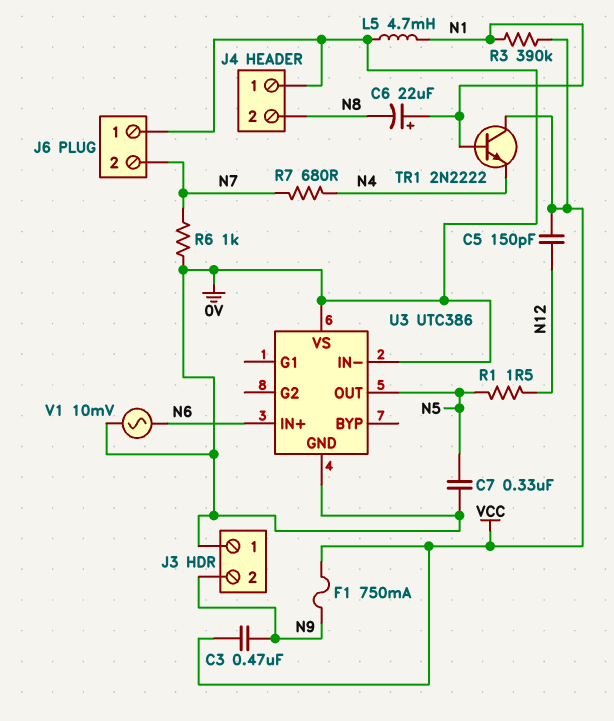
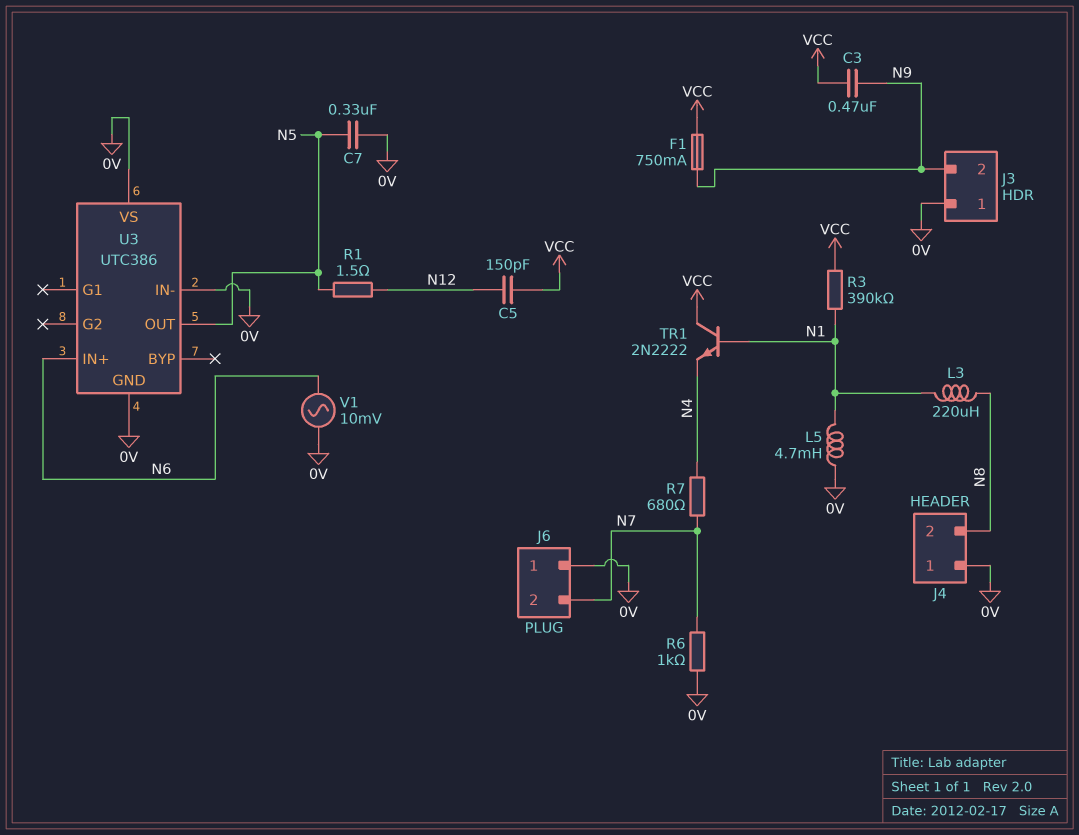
C6: 22uF (plus N1, minus N8) -> none
L3: none -> 220uH (N1, N8)

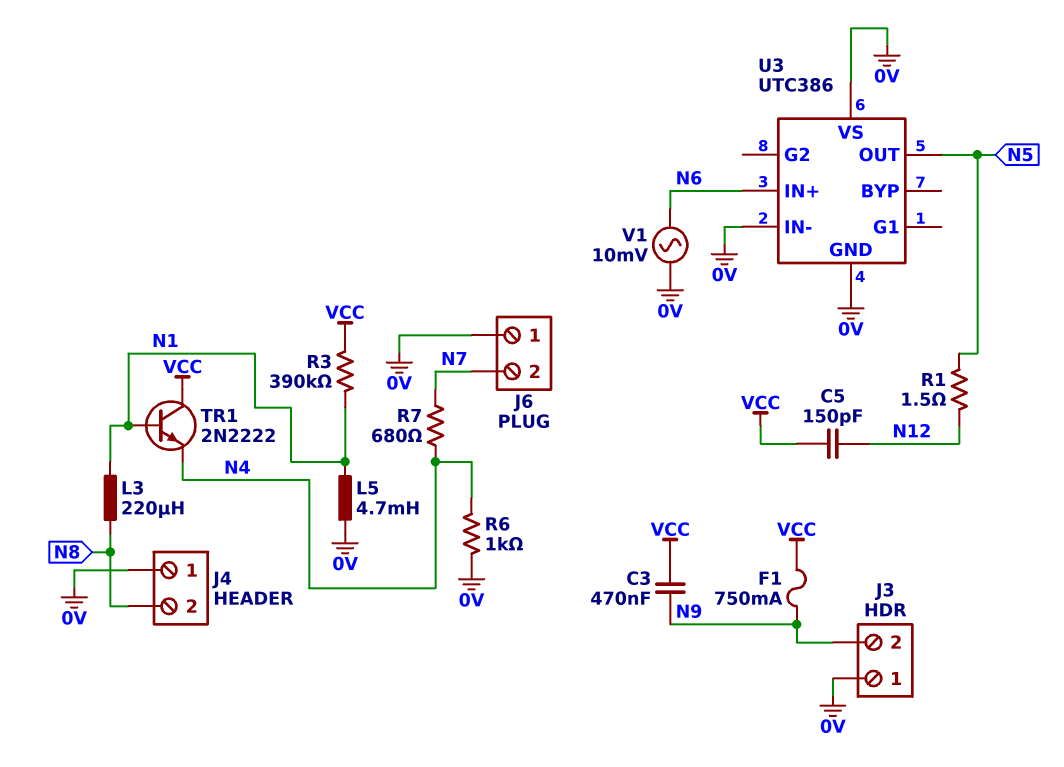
C7: 330nF (0V, N5) -> none
R6: 1k (0V, N7) -> 1k (0V, N4)

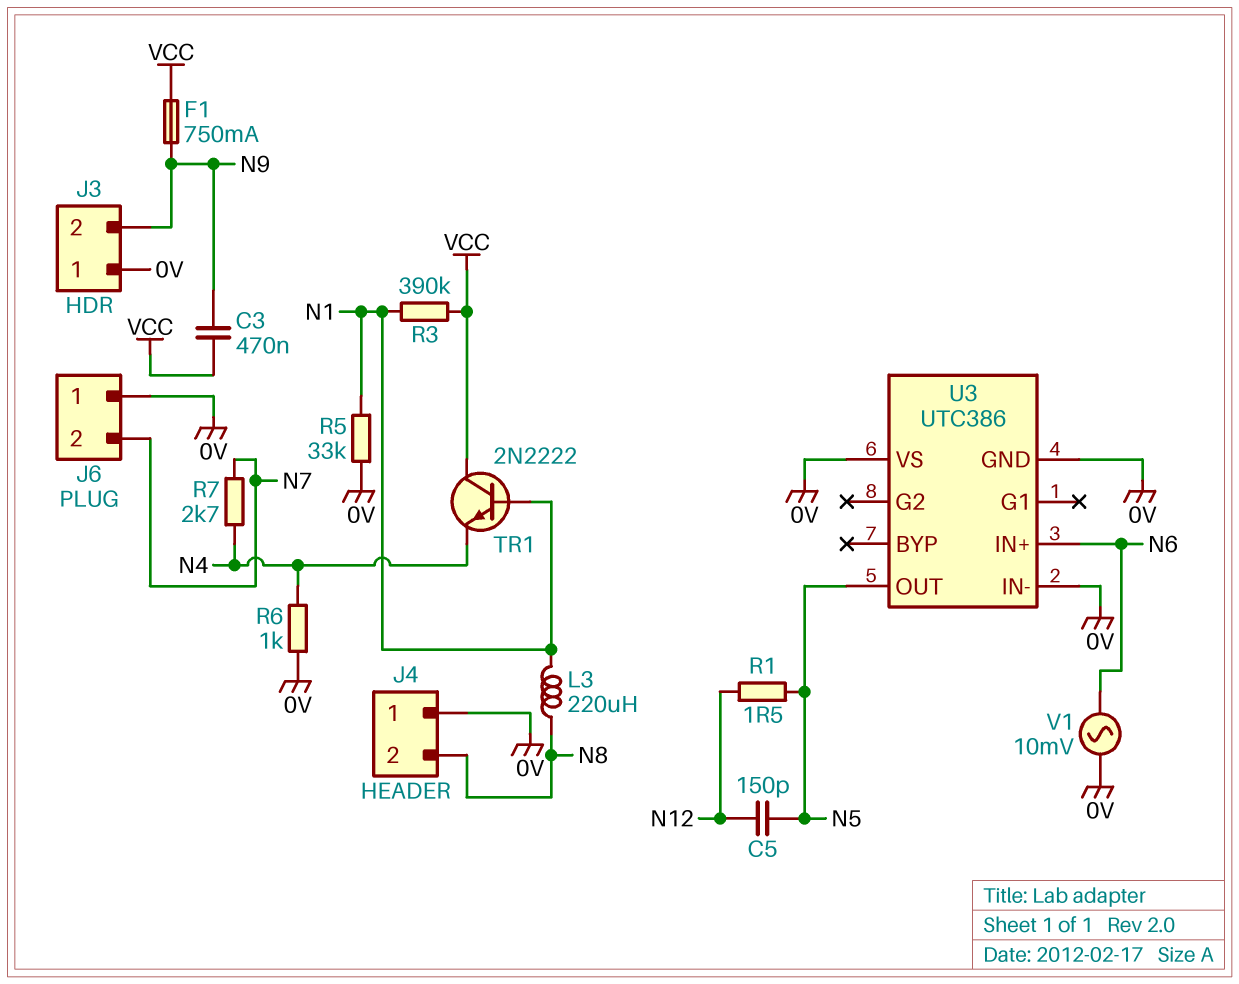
C5: 150pF (N12, VCC) -> 150pF (N5, N12)
L5: 4.7mH (0V, N1) -> none
R5: none -> 33k (0V, N1)
R7: 680 (N4, N7) -> 2.7k (N4, N7)

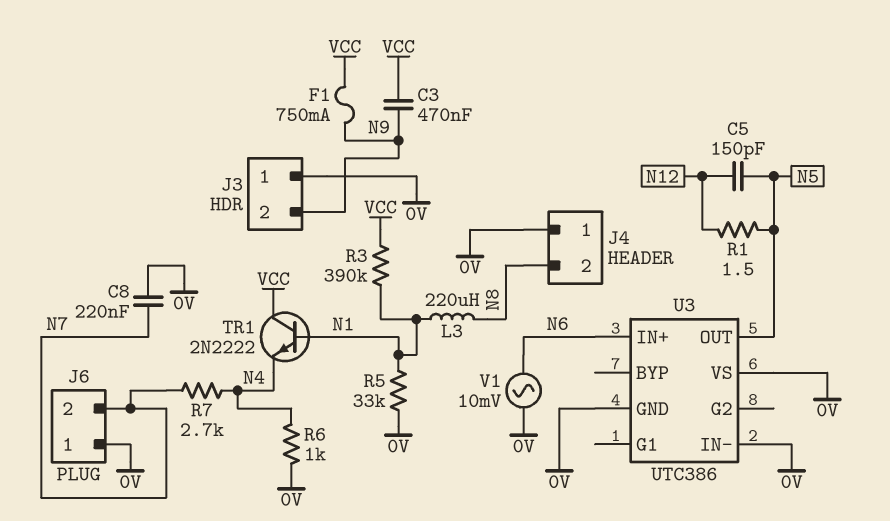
C8: none -> 220nF (0V, N7)

